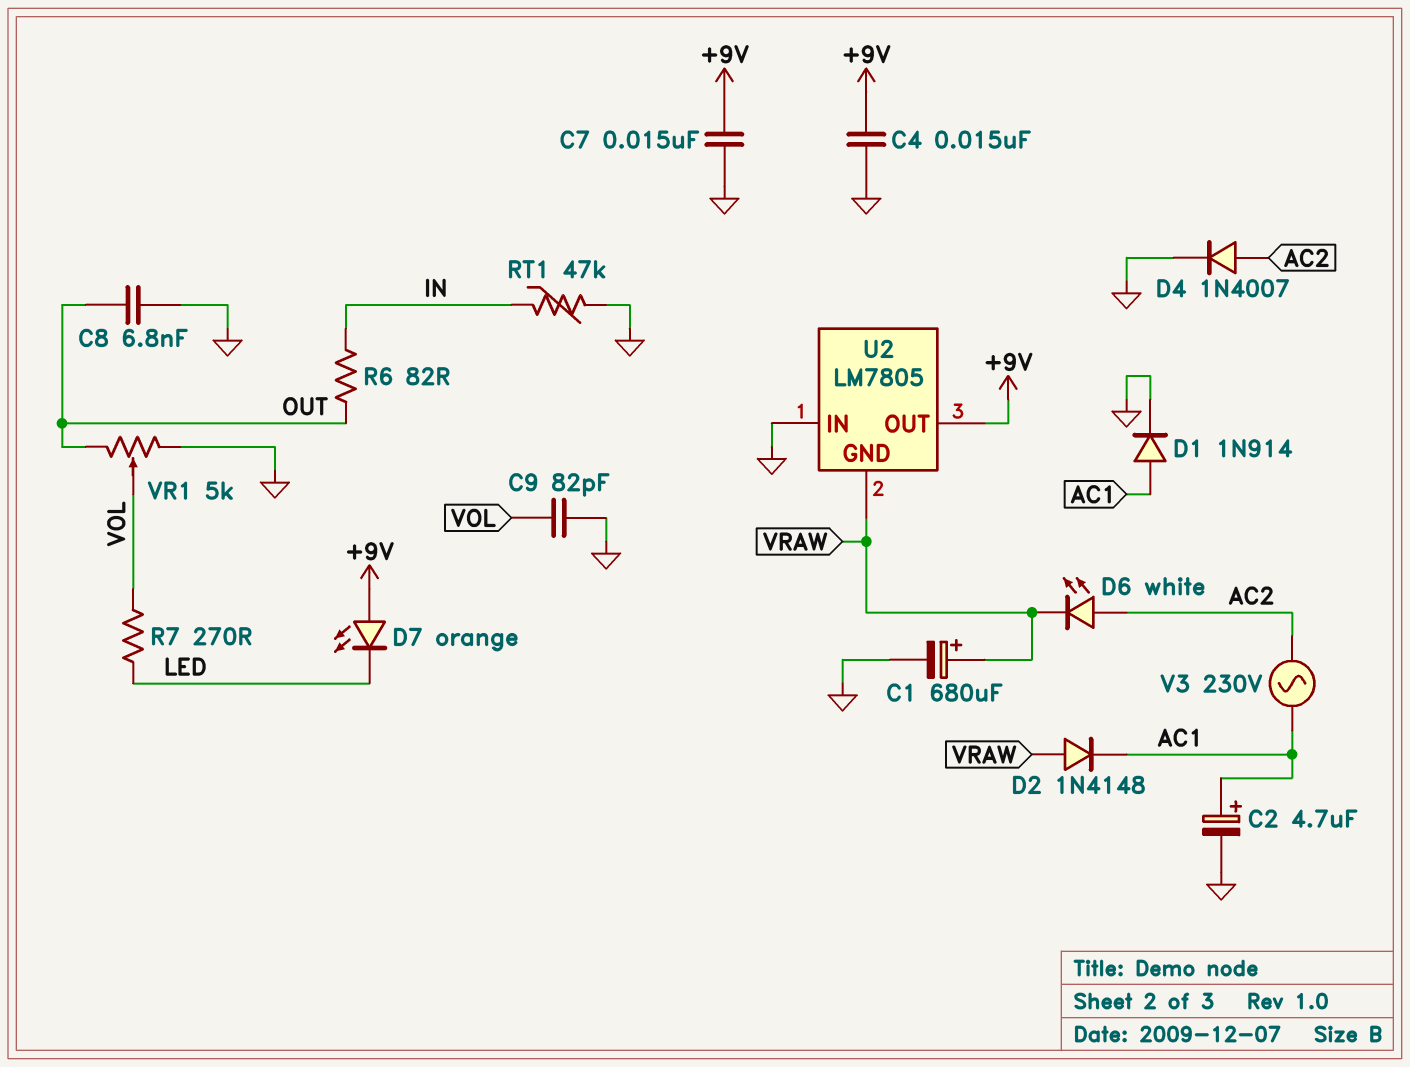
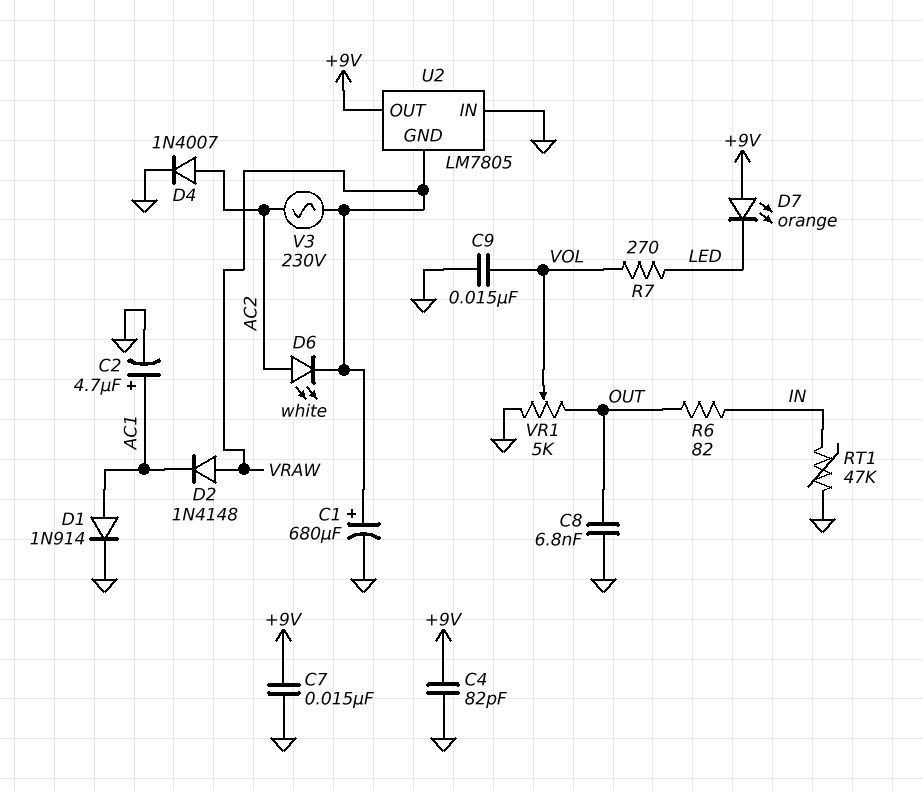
C4: 15nF (+9V, GND) -> 82pF (+9V, GND)
C9: 82pF (GND, VOL) -> 15nF (GND, VOL)
V3: AC 230V (AC1, AC2) -> AC 230V (AC2, VRAW)

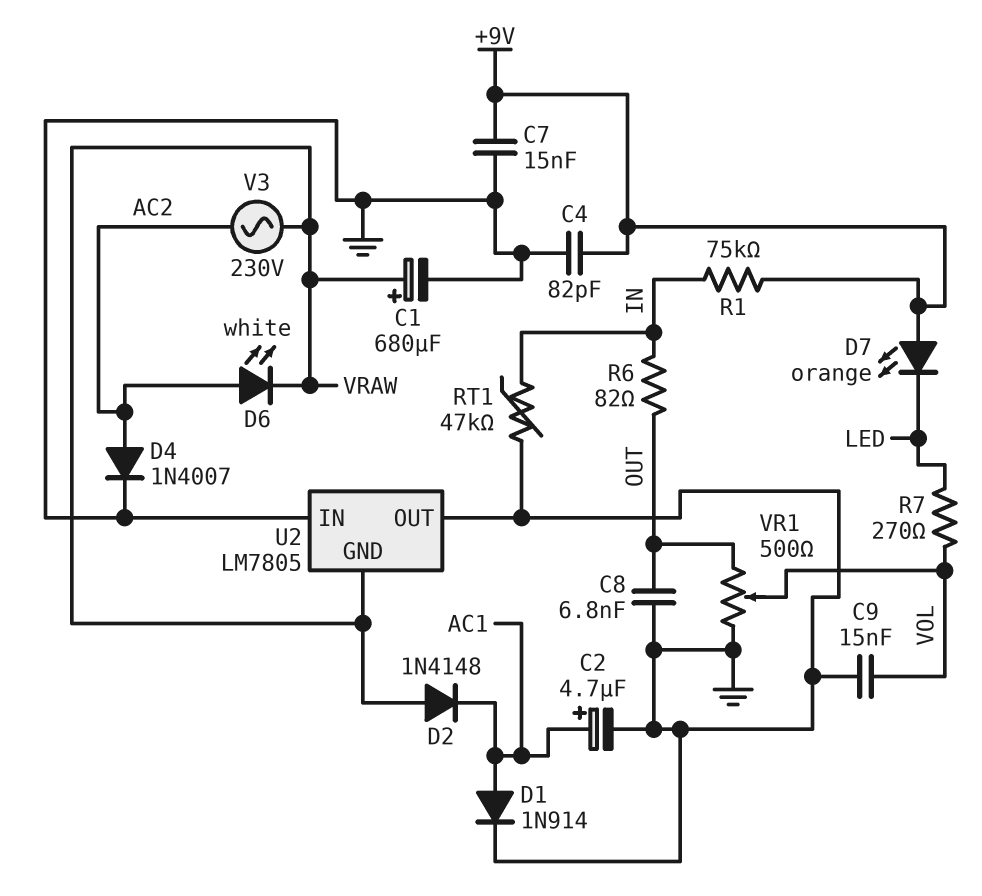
R1: none -> 75k (+9V, IN)
U2 pin OUT: +9V -> GND
VR1: 5k (GND, OUT, wiper VOL) -> 500 (GND, OUT, wiper VOL)

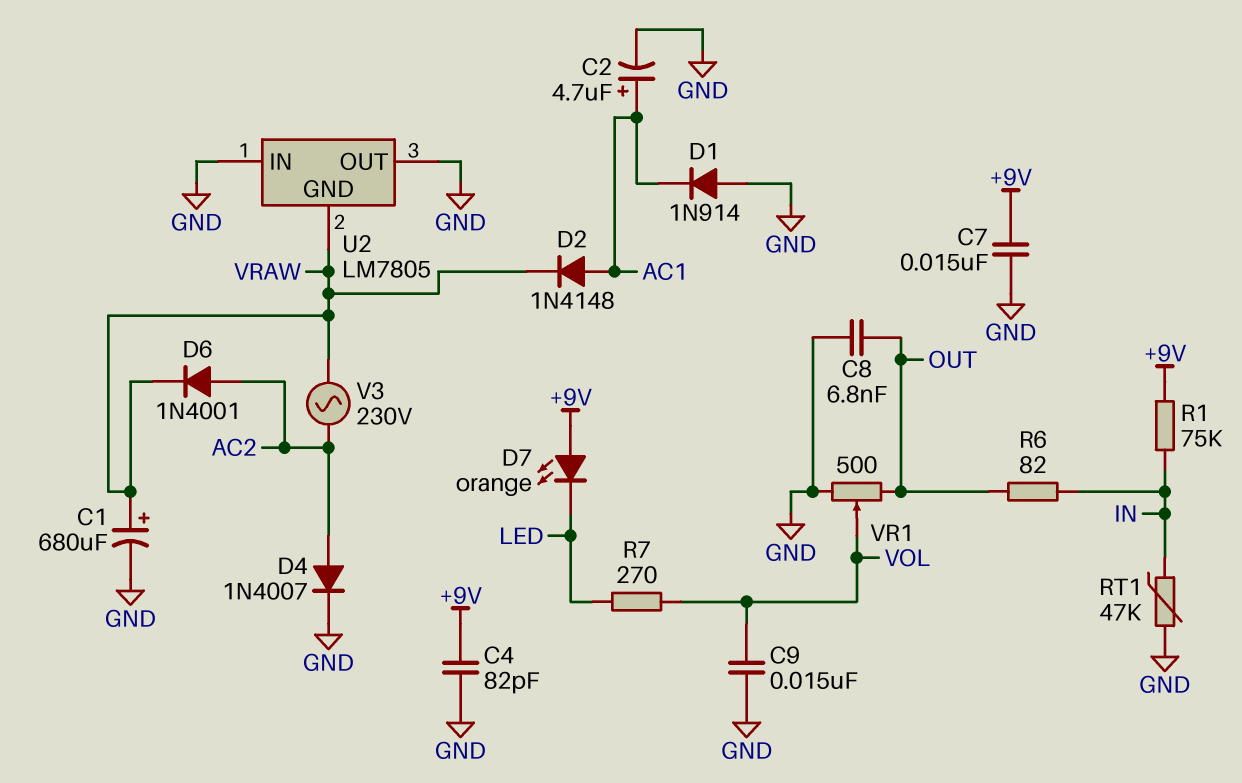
D1: diode 1N914 (A AC1, K GND) -> diode 1N914 (A GND, K AC1)
D2: diode 1N4148 (A VRAW, K AC1) -> diode 1N4148 (A AC1, K VRAW)
D6: LED white (A AC2, K VRAW) -> diode 1N4001 (A AC2, K VRAW)

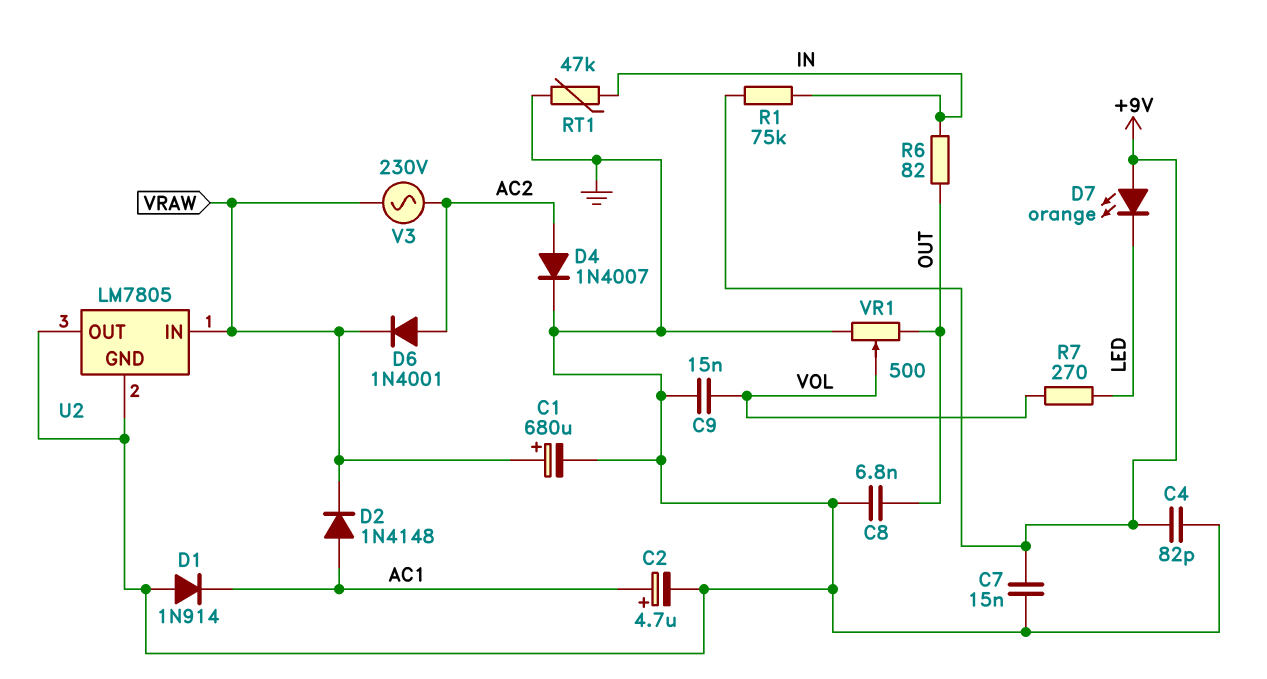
U2 pin GND: VRAW -> GND
U2 pin IN: GND -> VRAW

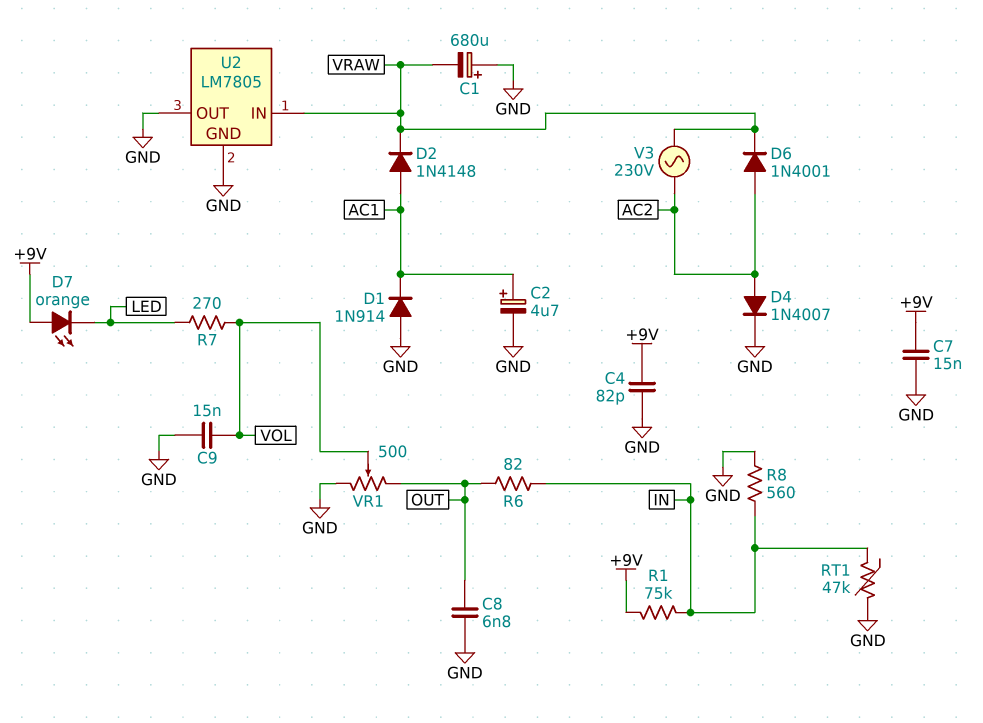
C1: 680uF (plus VRAW, minus GND) -> 680uF (plus GND, minus VRAW)
R8: none -> 560 (GND, IN)

